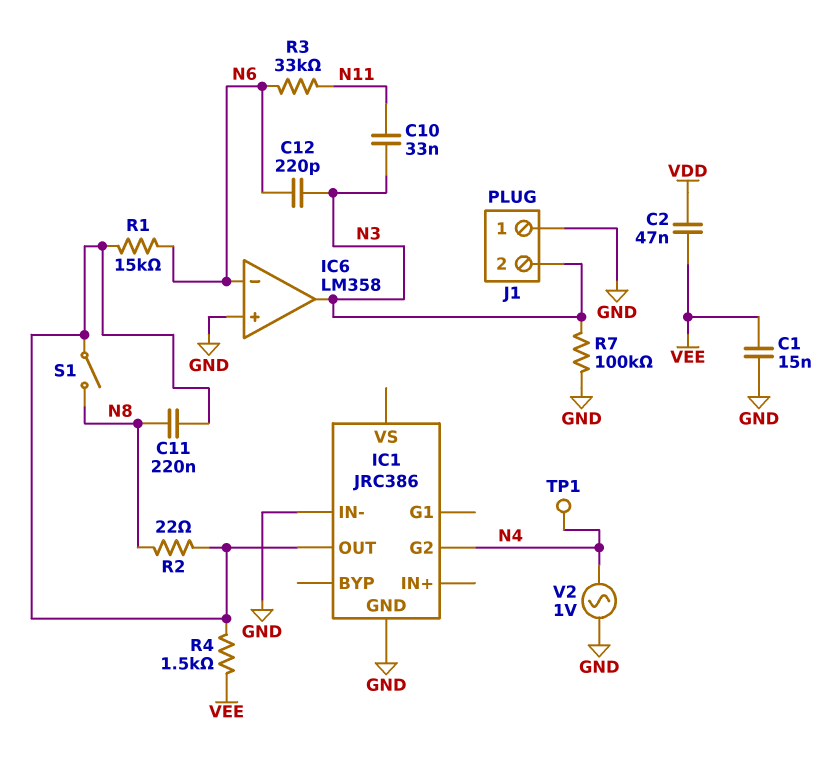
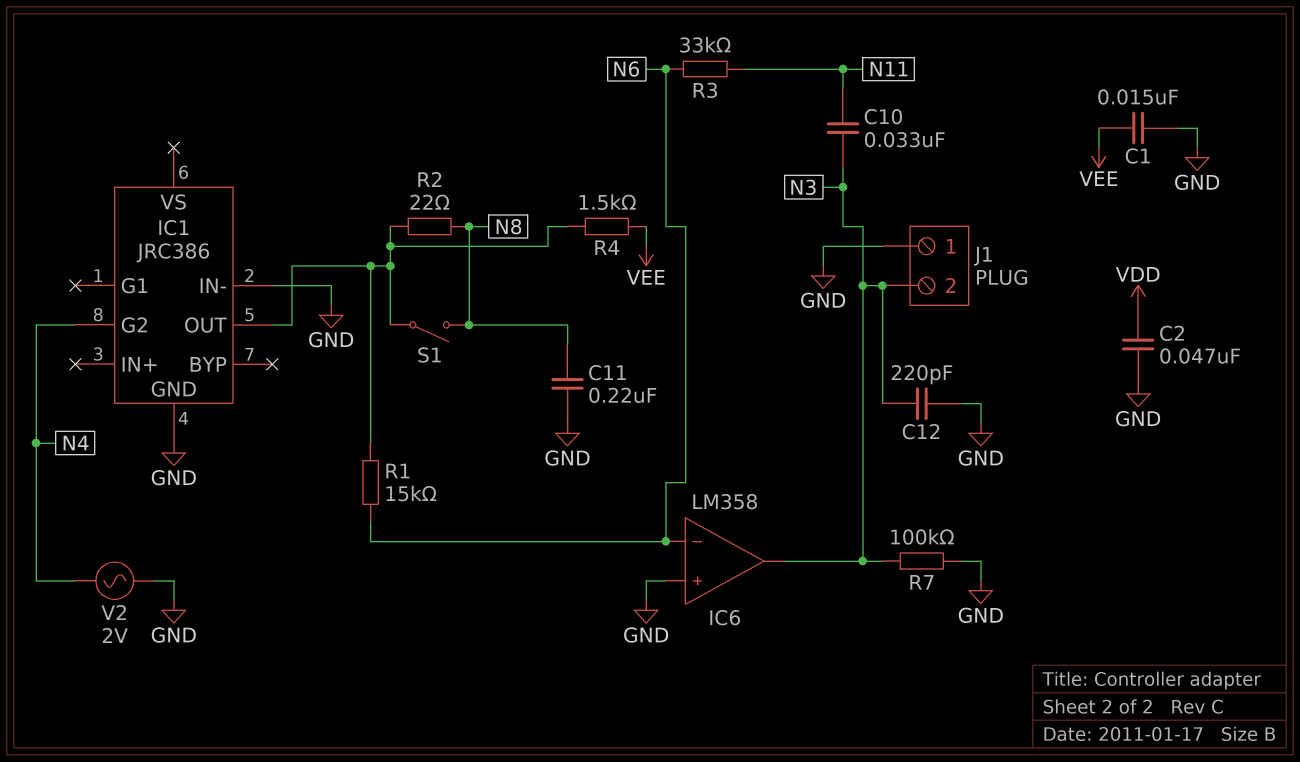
C2: 47nF (VDD, VEE) -> 47nF (GND, VDD)
C11: 220nF (IC1/OUT, N8) -> 220nF (GND, N8)
C12: 220pF (N3, N6) -> 220pF (GND, N3)
TP1: test point (N4) -> none
V2: AC 1V (GND, N4) -> AC 2V (GND, N4)

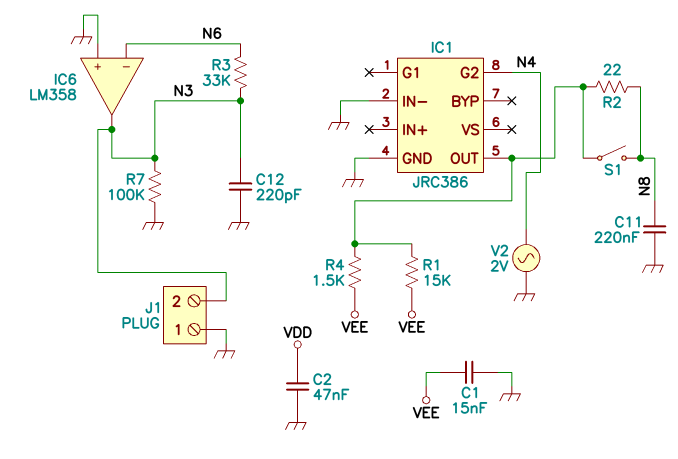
C10: 33nF (N3, N11) -> none
R1: 15k (IC1/OUT, N6) -> 15k (IC1/OUT, VEE)
R3: 33k (N6, N11) -> 33k (N3, N6)

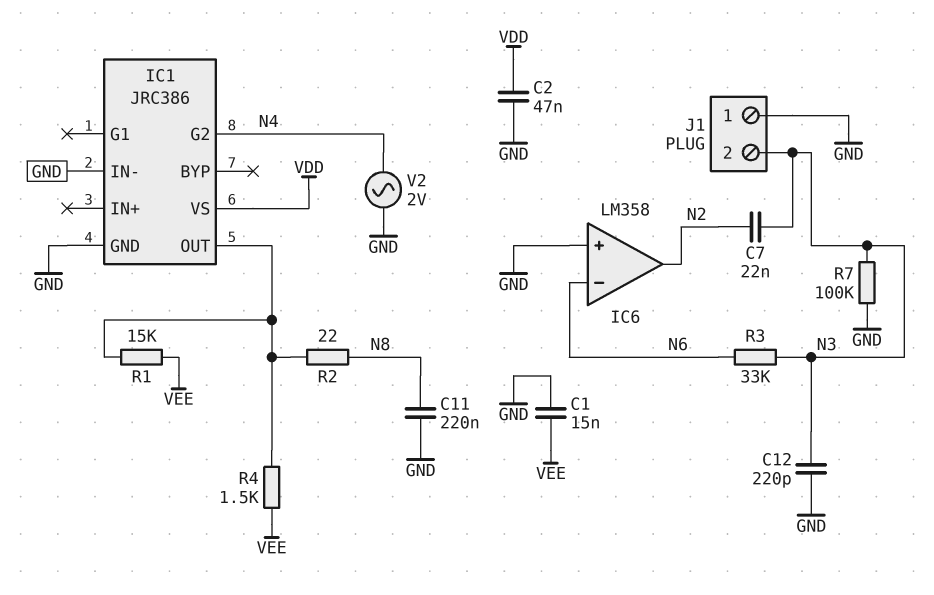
C7: none -> 22nF (N2, N3)
IC1 pin VS: none -> VDD
IC6 pin out: N3 -> N2
S1: switch (IC1/OUT, N8) -> none

